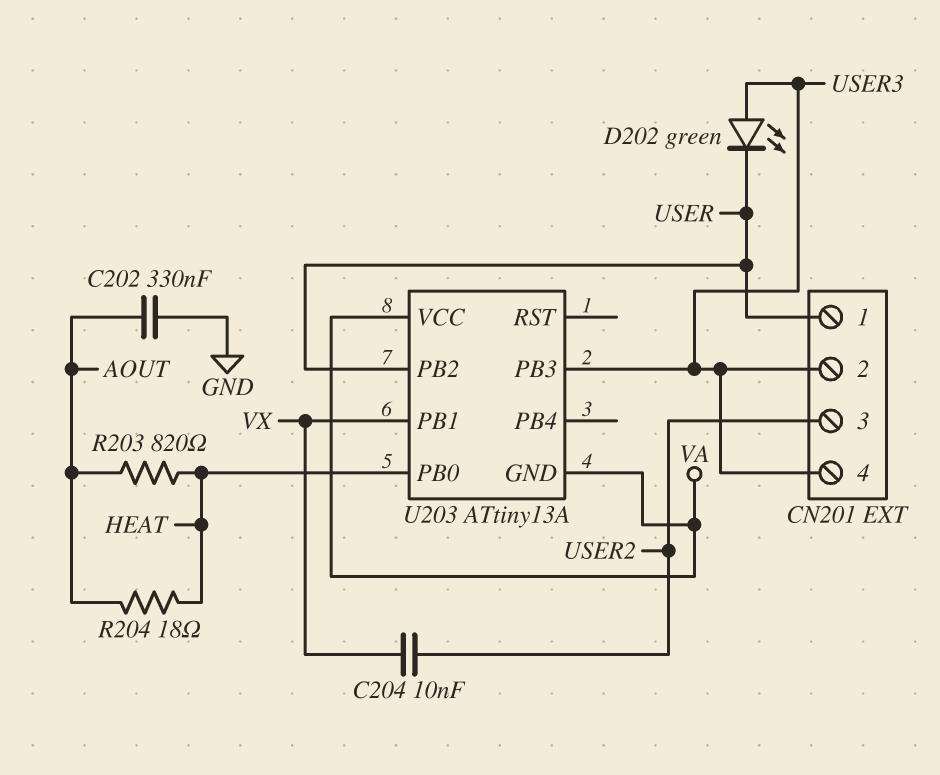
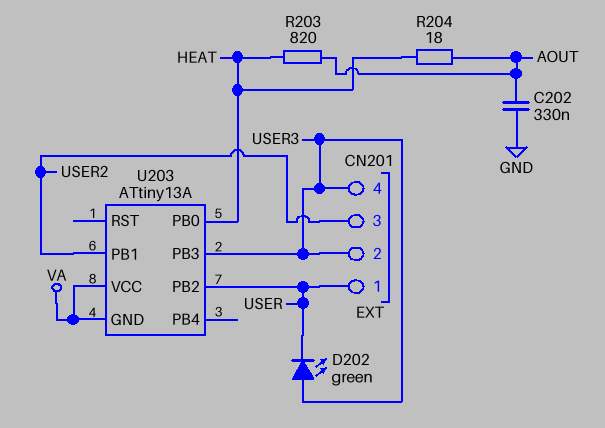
C204: 10nF (USER2, VX) -> none
U203 pin PB1: VX -> USER2

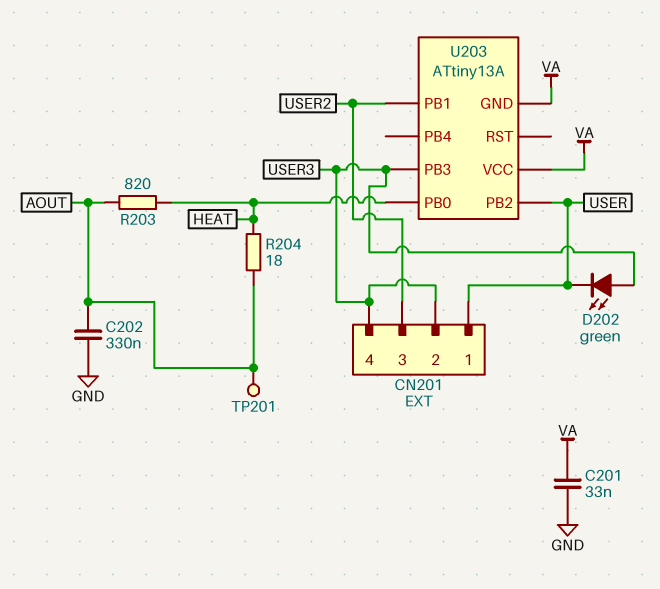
C201: none -> 33nF (GND, VA)
TP201: none -> test point (AOUT)

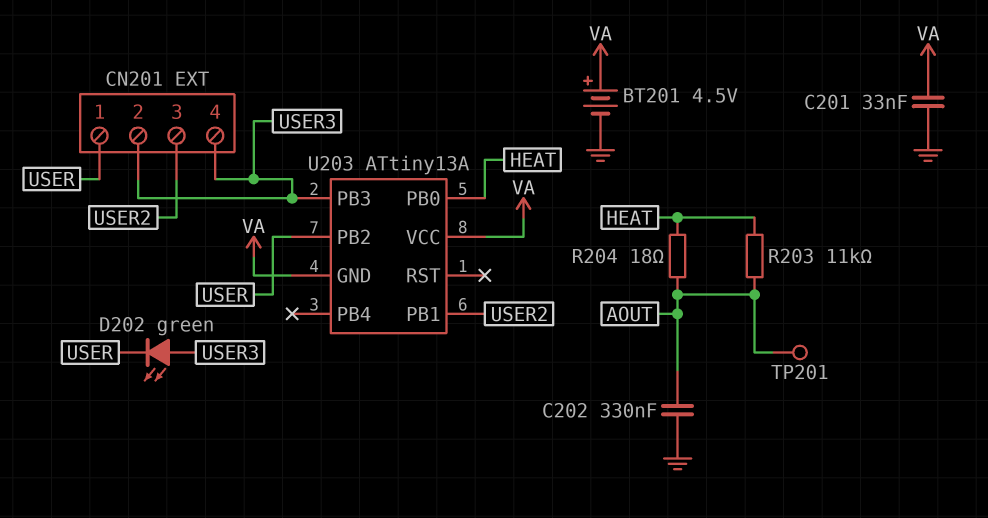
BT201: none -> 4.5V (plus VA, minus GND)
R203: 820 (AOUT, HEAT) -> 11k (AOUT, HEAT)

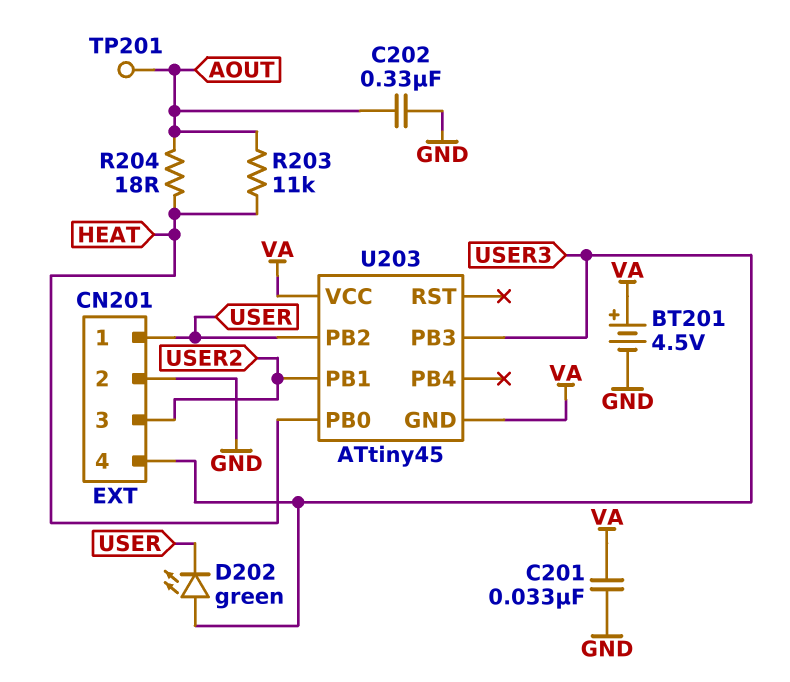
CN201 pin 2: USER3 -> GND
U203: ATtiny13A -> ATtiny45

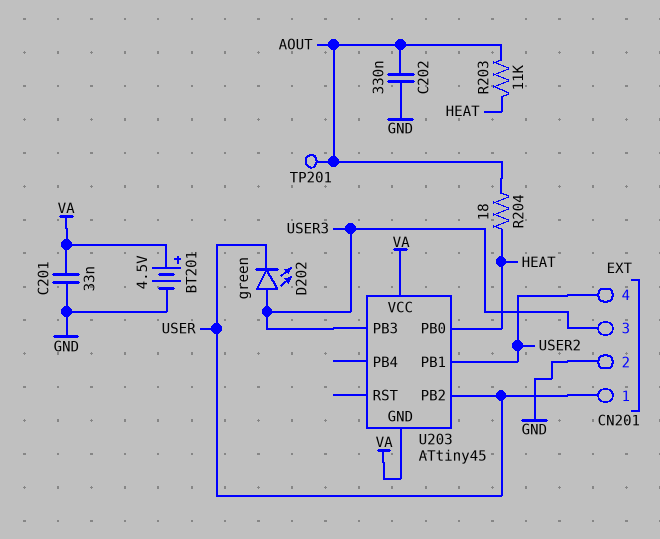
CN201 pin 3: USER2 -> USER3
CN201 pin 4: USER3 -> USER2

